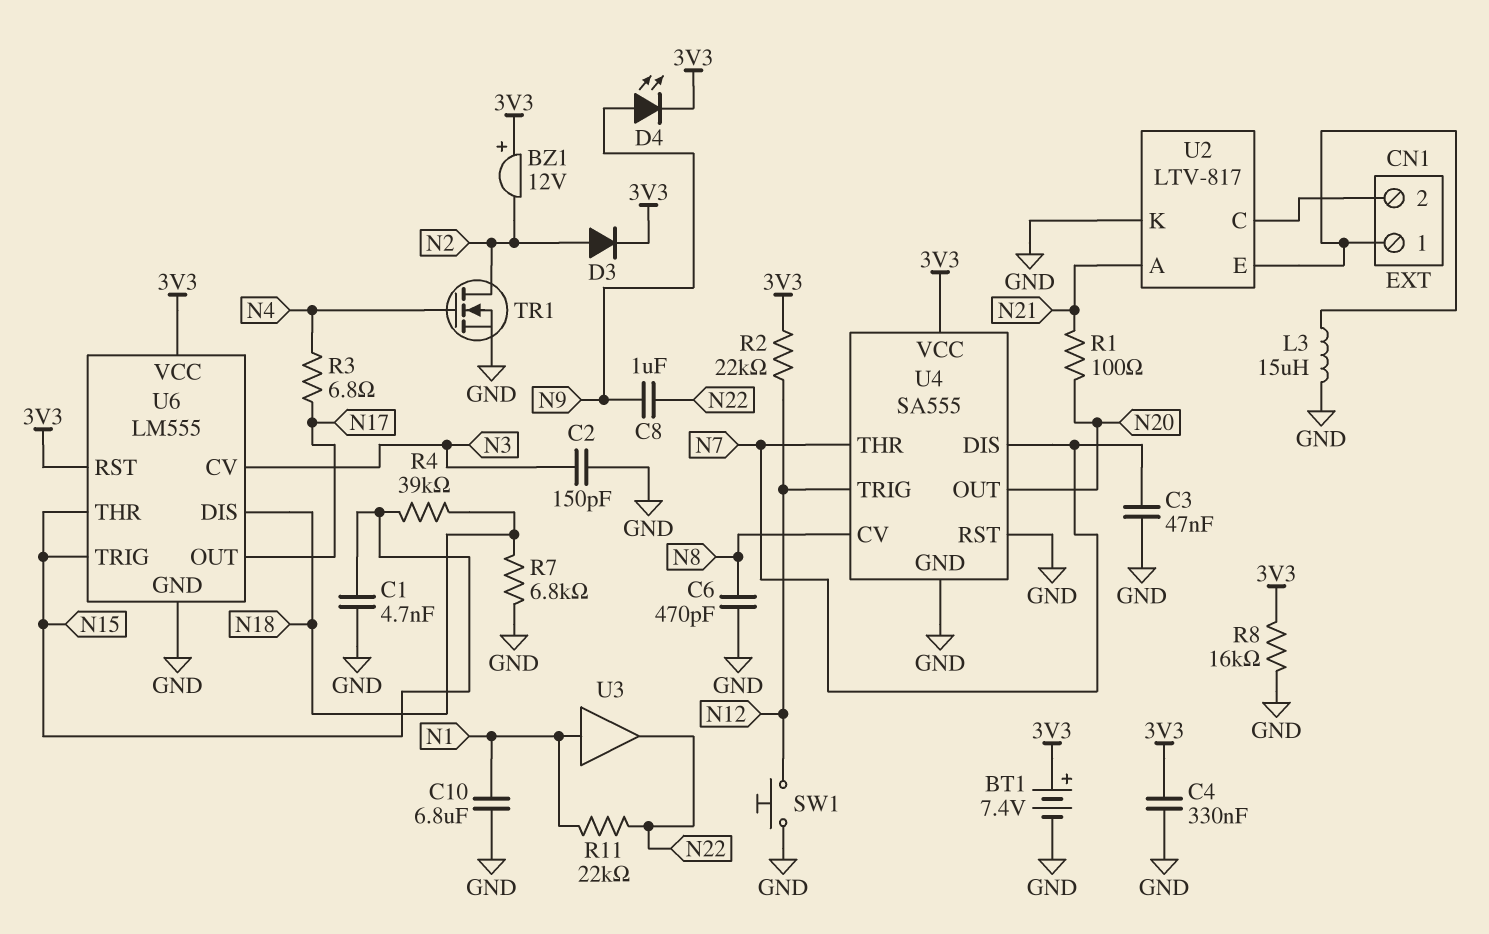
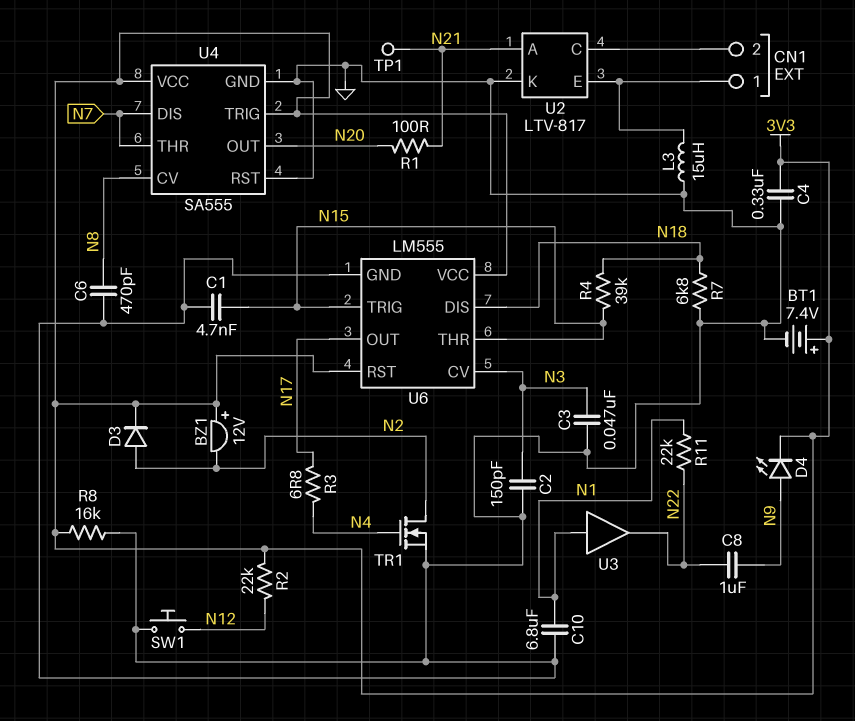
C3: 47nF (GND, N7) -> 47nF (GND, N3)
TP1: none -> test point (N21)
U4 pin TRIG: N12 -> 3V3

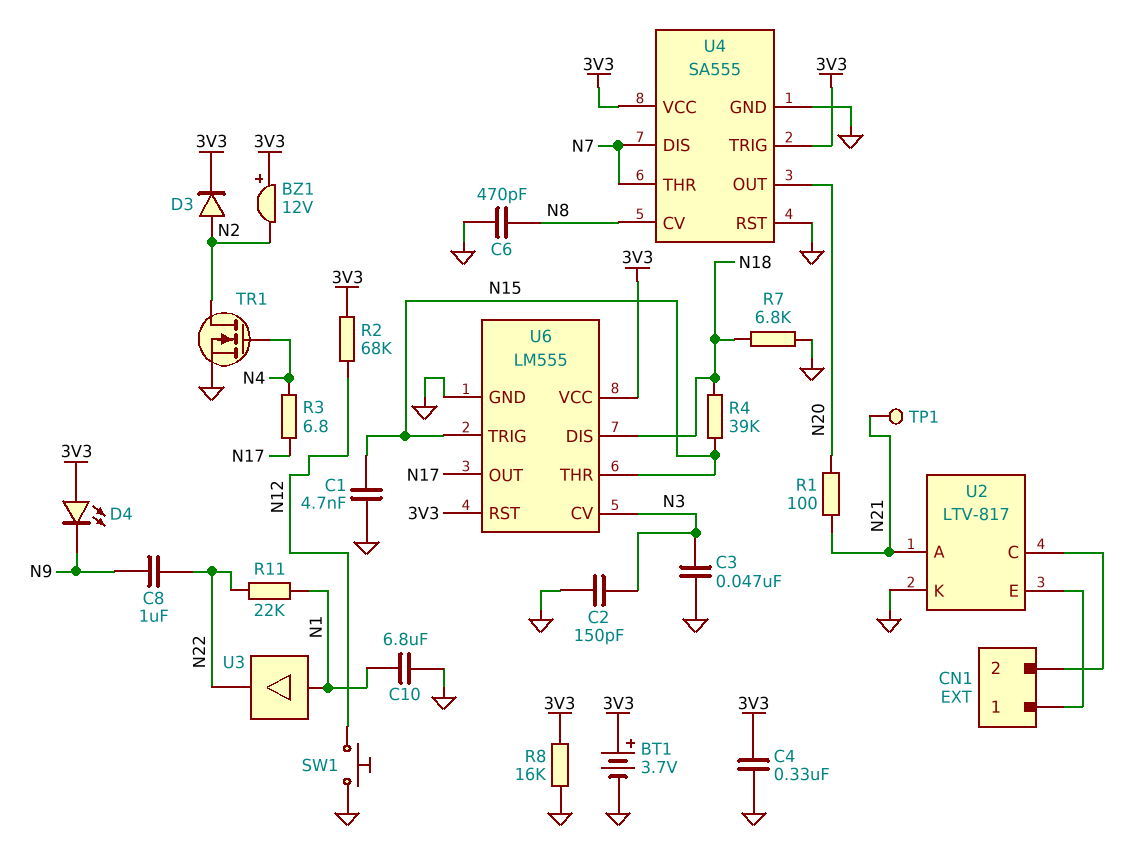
BT1: 7.4V (plus 3V3, minus GND) -> 3.7V (plus 3V3, minus GND)
D4: LED (A N9, K 3V3) -> LED (A 3V3, K N9)
L3: 15uH (CN1/1, GND) -> none
R2: 22k (3V3, N12) -> 68k (3V3, N12)

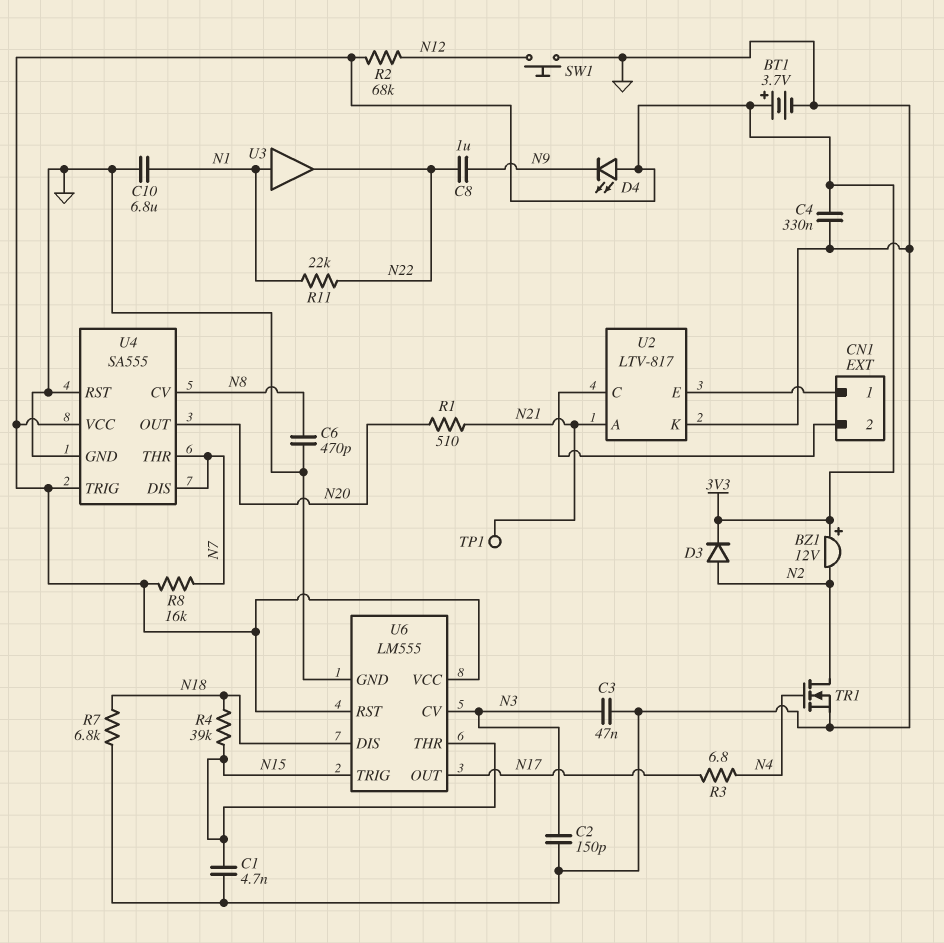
R1: 100 (N20, N21) -> 510 (N20, N21)
R8: 16k (3V3, GND) -> 16k (3V3, N7)

